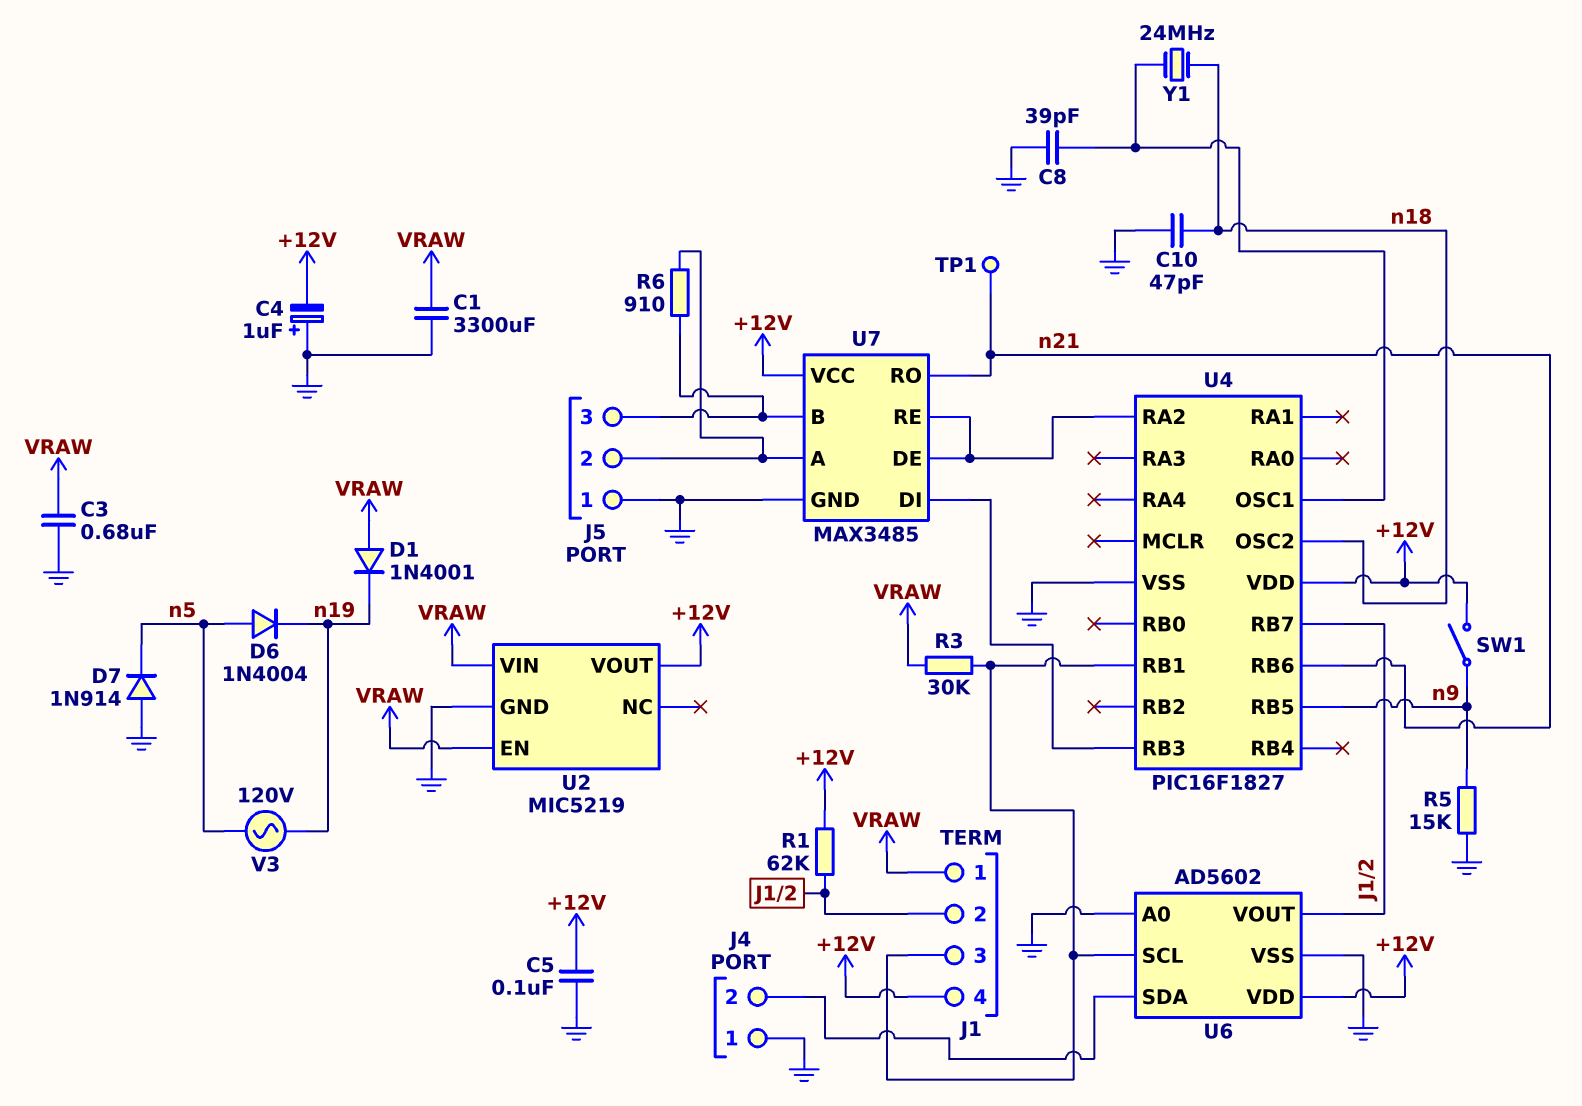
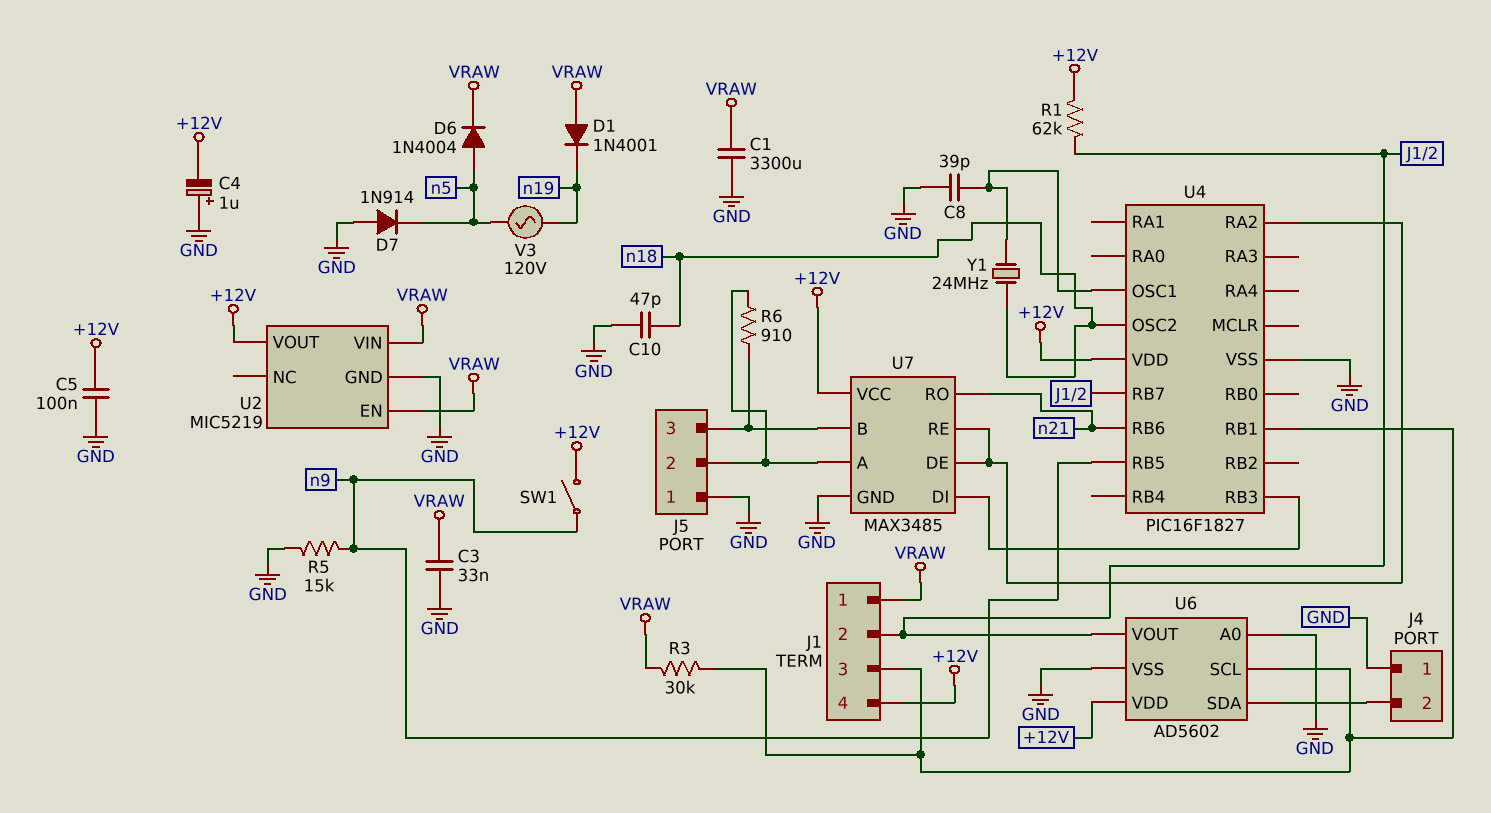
C3: 680nF (GND, VRAW) -> 33nF (GND, VRAW)
D6: diode 1N4004 (A n5, K n19) -> diode 1N4004 (A n5, K VRAW)
TP1: test point (n21) -> none

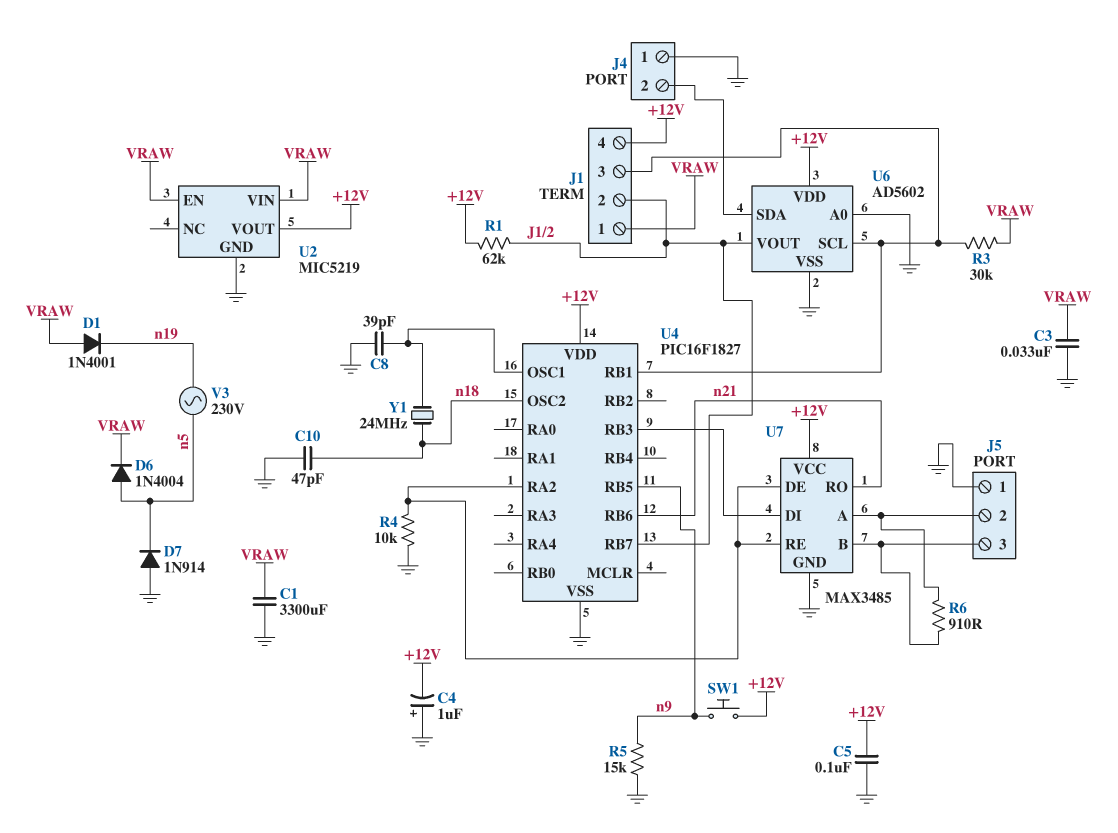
R4: none -> 10k (GND, U4/RA2)
SW1: switch (+12V, n9) -> button (+12V, n9)
V3: AC 120V (n5, n19) -> AC 230V (n5, n19)

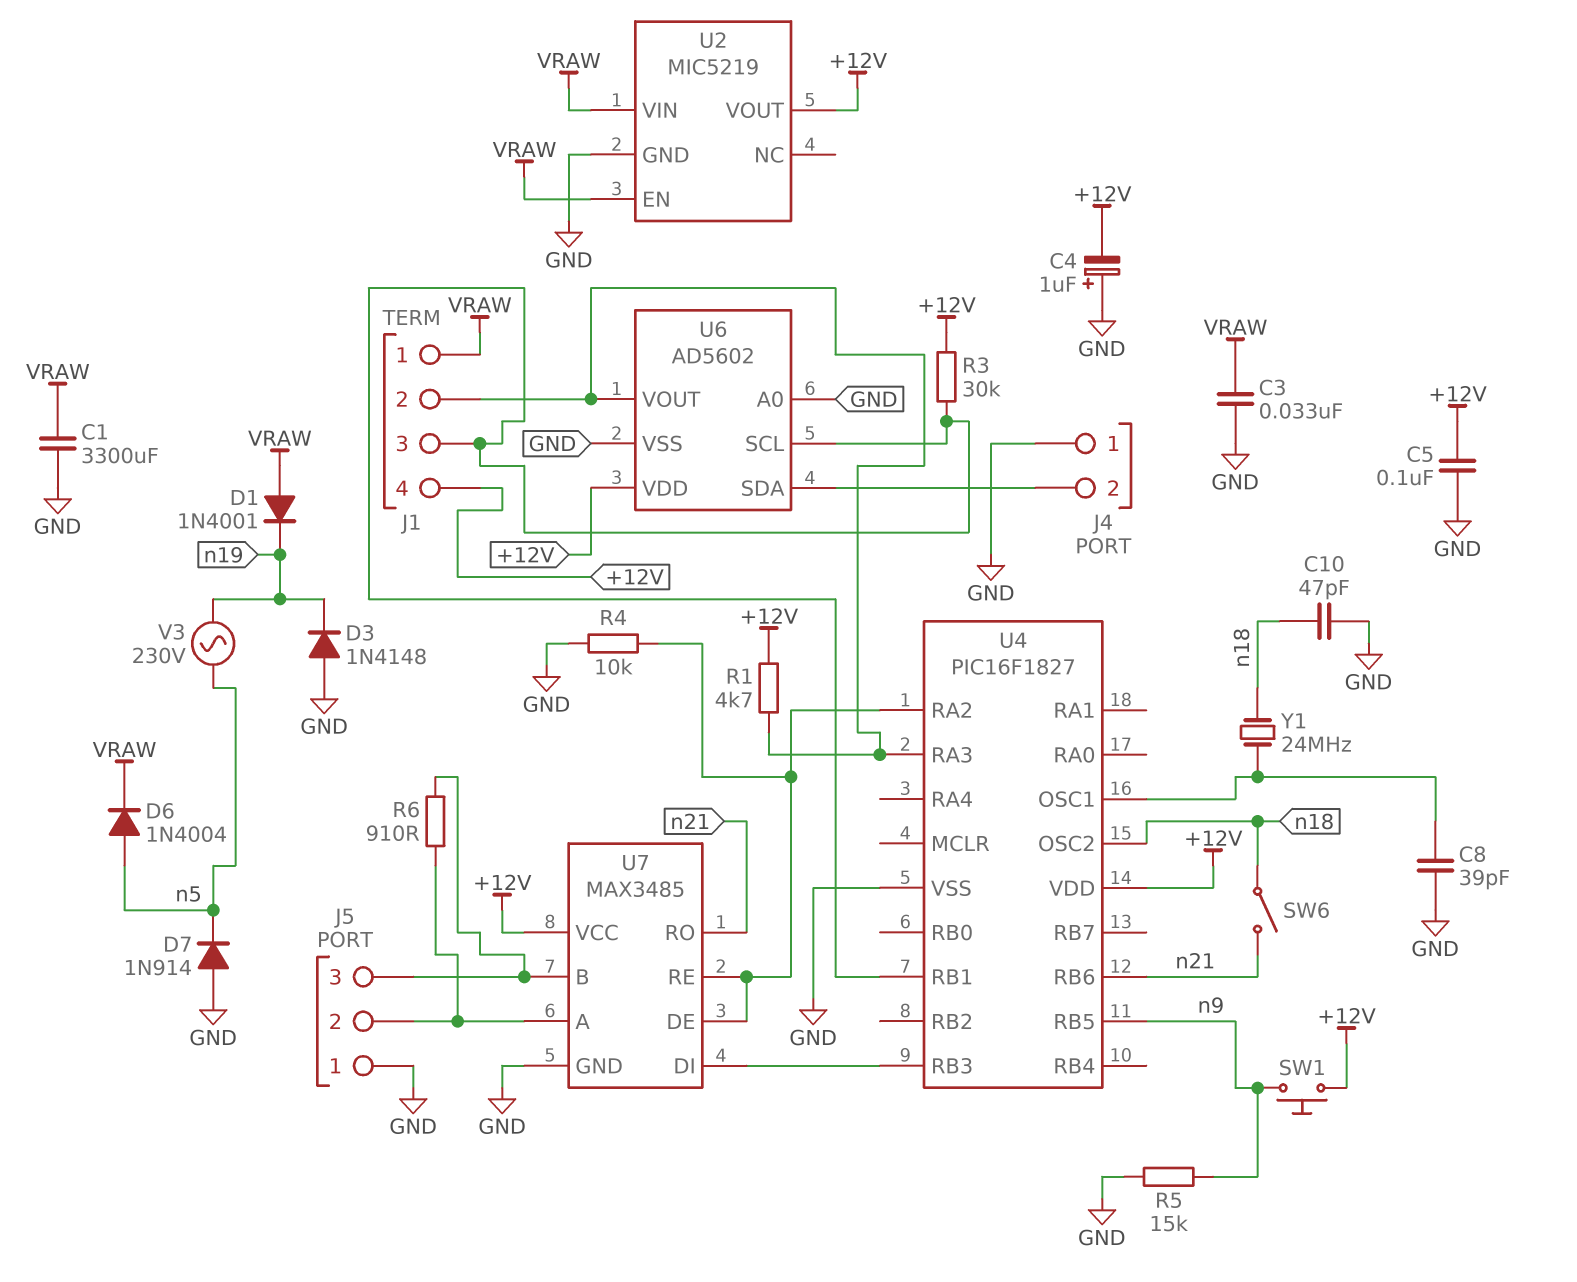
D3: none -> diode 1N4148 (A GND, K n19)
R1: 62k (+12V, J1/2) -> 4.7k (+12V, J1/2)
R3: 30k (J1/3, VRAW) -> 30k (+12V, J1/3)
SW6: none -> switch (n18, n21)
U4 pin RA3: none -> J1/2
U4 pin RB7: J1/2 -> none

